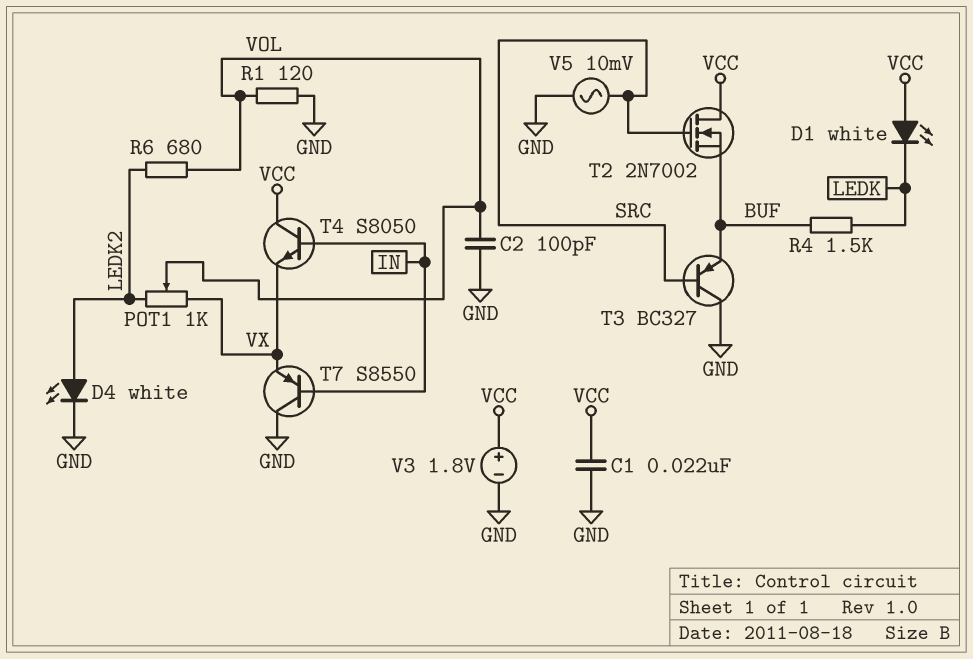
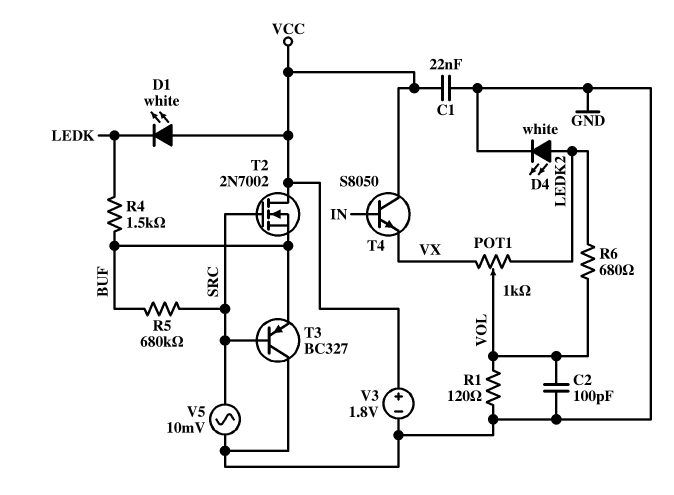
R5: none -> 680k (BUF, SRC)
T7: PNP S8550 (B IN, C GND, E VX) -> none

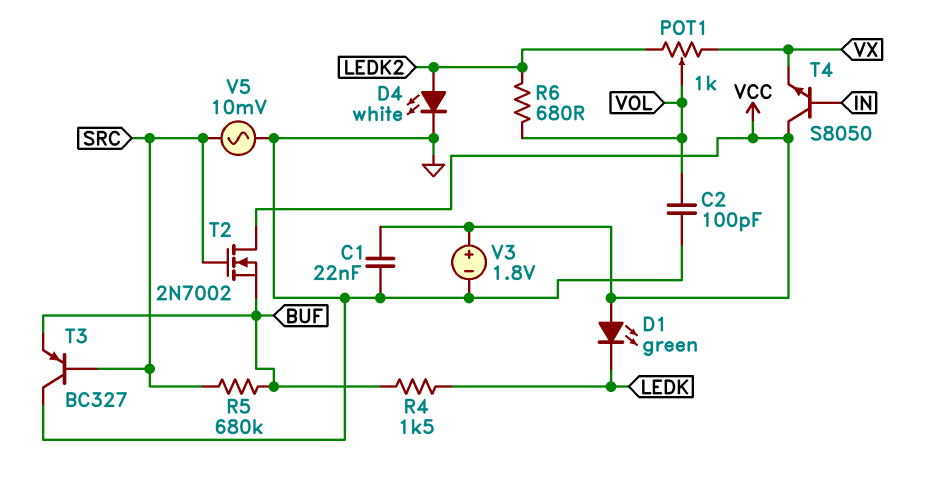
D1: LED white (A VCC, K LEDK) -> LED green (A VCC, K LEDK)
R1: 120 (GND, VOL) -> none

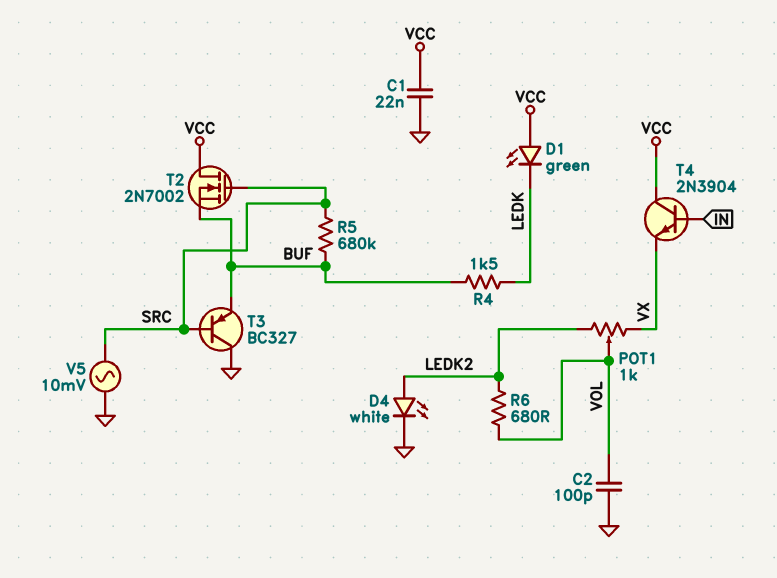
T4: NPN S8050 (B IN, C VCC, E VX) -> NPN 2N3904 (B IN, C VCC, E VX)
V3: 1.8V (plus VCC, minus GND) -> none

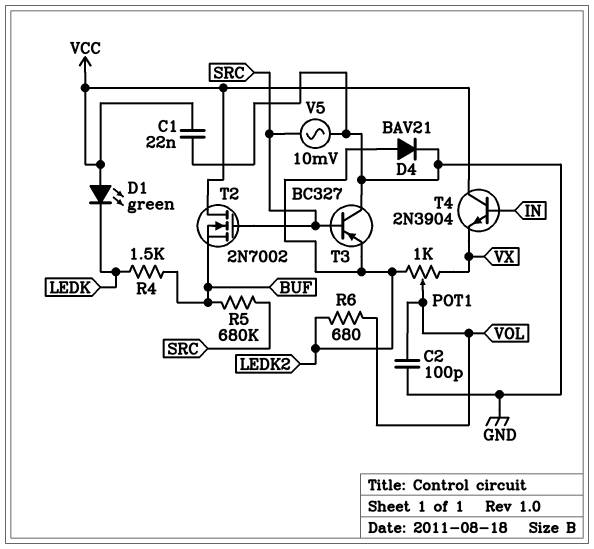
D4: LED white (A LEDK2, K GND) -> diode BAV21 (A LEDK2, K GND)
T3: PNP BC327 (B SRC, C GND, E BUF) -> PNP BC327 (B SRC, C GND, E LEDK2)

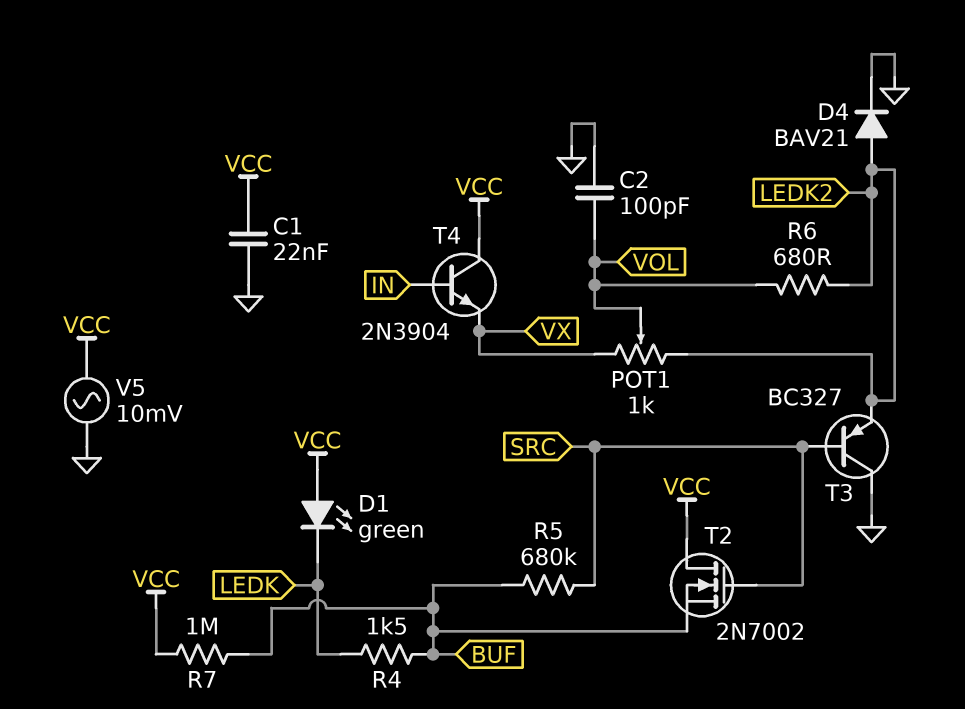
R7: none -> 1M (BUF, VCC)
V5: AC 10mV (GND, SRC) -> AC 10mV (GND, VCC)

